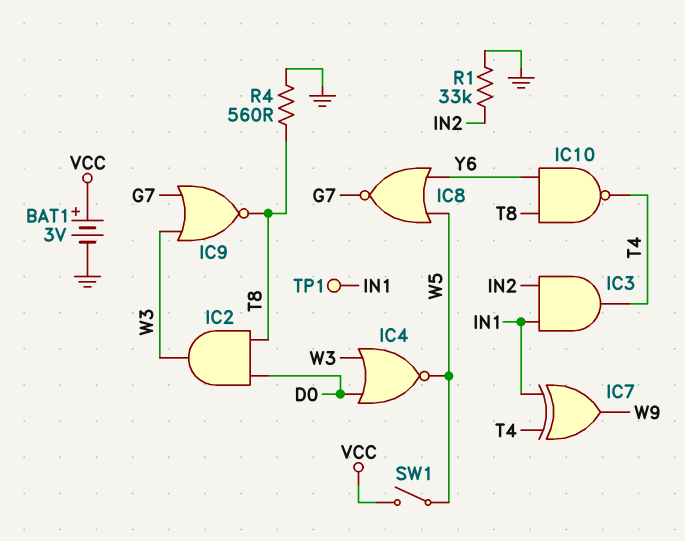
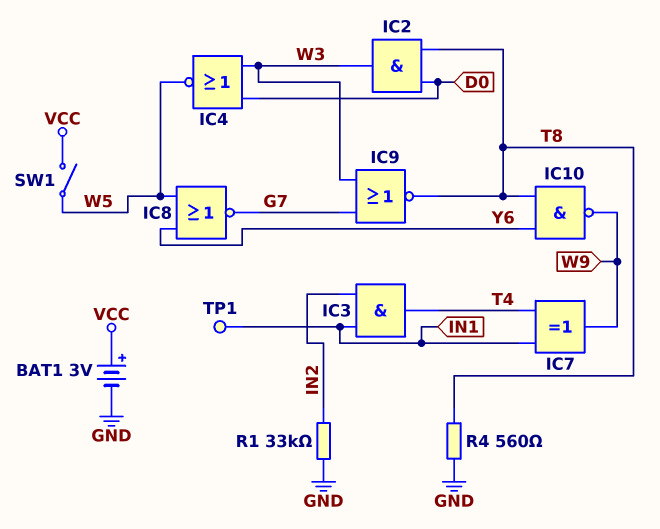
IC10: NAND (in T8, in Y6, out T4) -> NAND (in T8, in Y6, out W9)

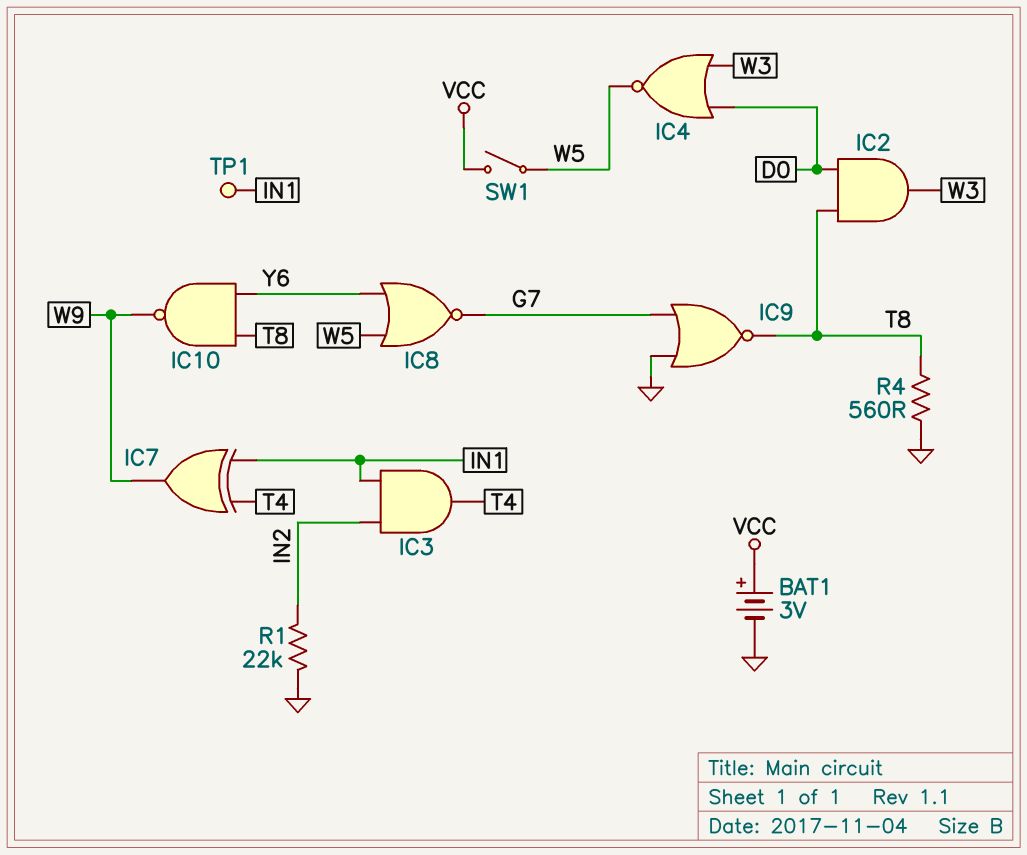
IC9: NOR (in G7, in W3, out T8) -> NOR (in G7, in GND, out T8)
R1: 33k (GND, IN2) -> 22k (GND, IN2)

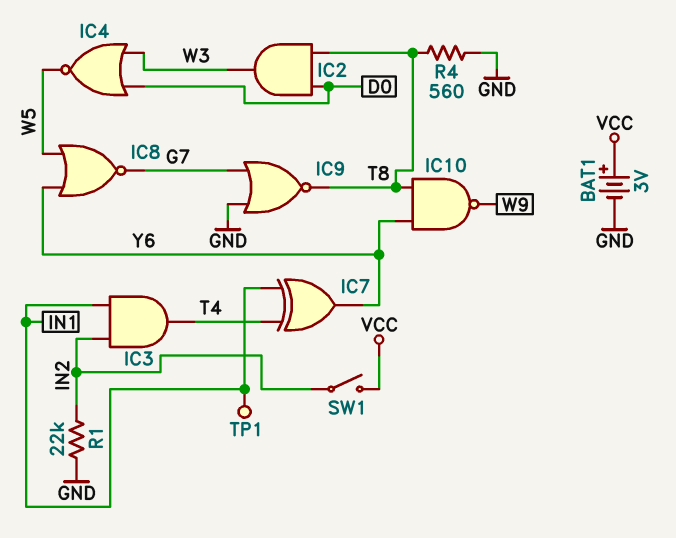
IC7: XOR (in IN1, in T4, out W9) -> XOR (in IN1, in T4, out Y6)
SW1: switch (VCC, W5) -> switch (IN2, VCC)

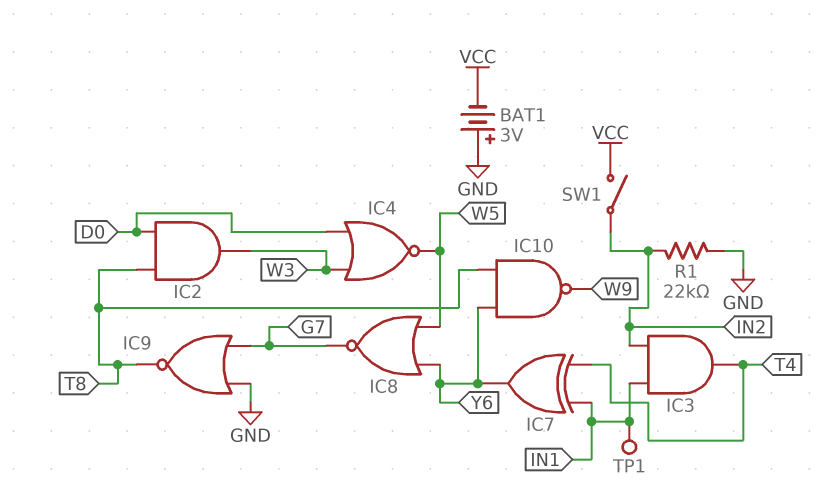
BAT1: 3V (plus VCC, minus GND) -> 3V (plus GND, minus VCC)
R4: 560 (GND, T8) -> none

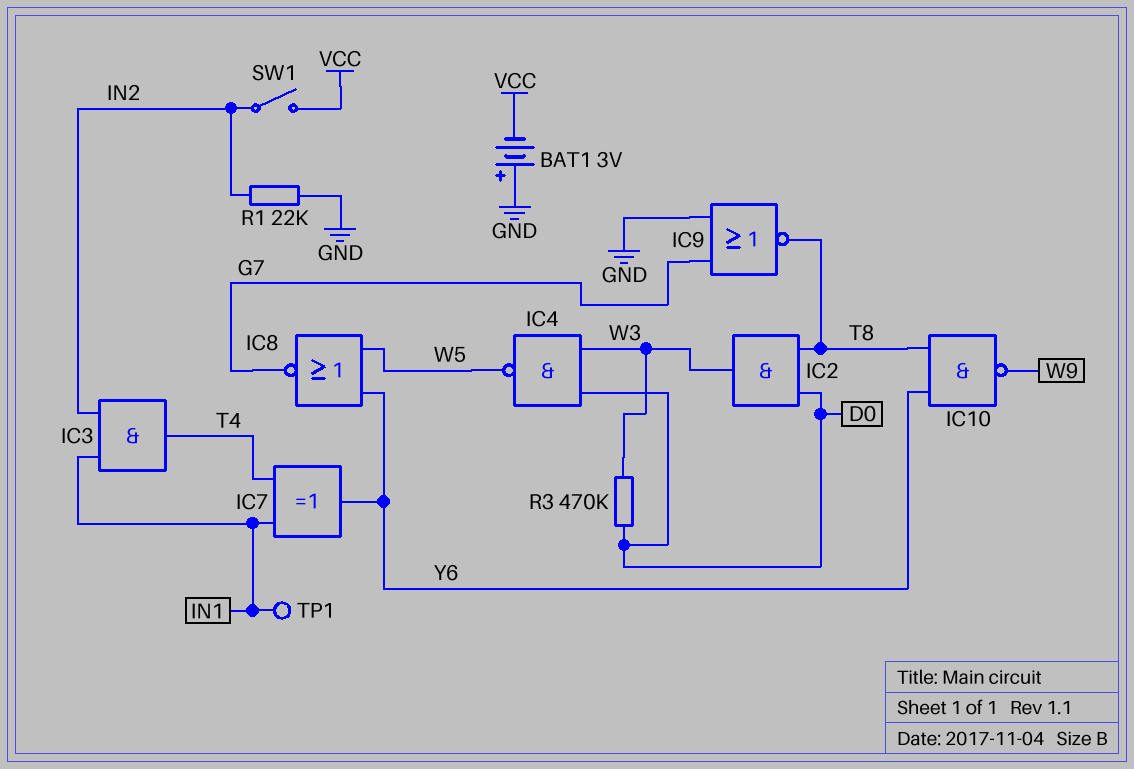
IC4: NOR (in D0, in W3, out W5) -> NAND (in D0, in W3, out W5)
R3: none -> 470k (D0, W3)

